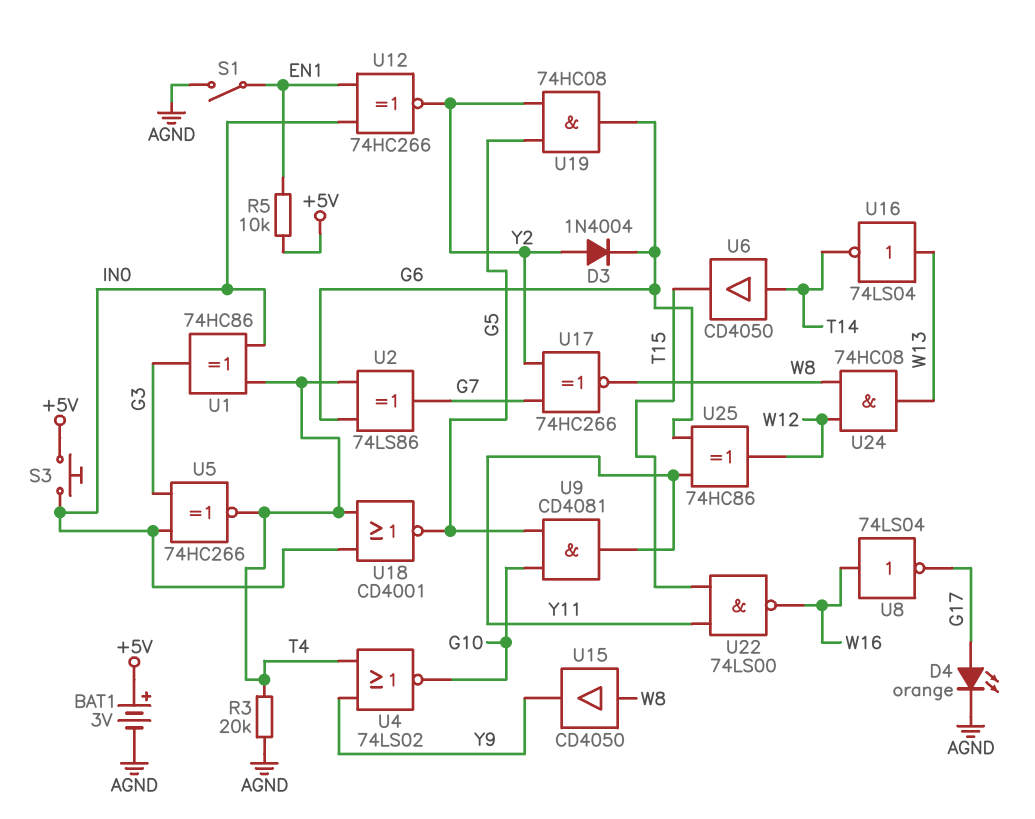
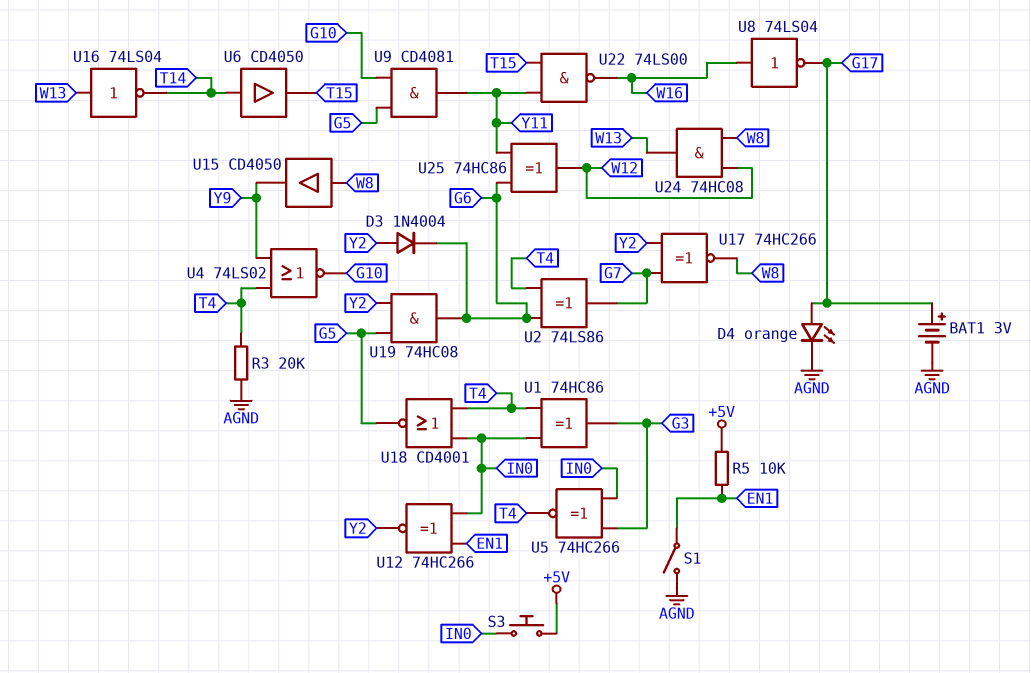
BAT1: 3V (plus +5V, minus AGND) -> 3V (plus G17, minus AGND)

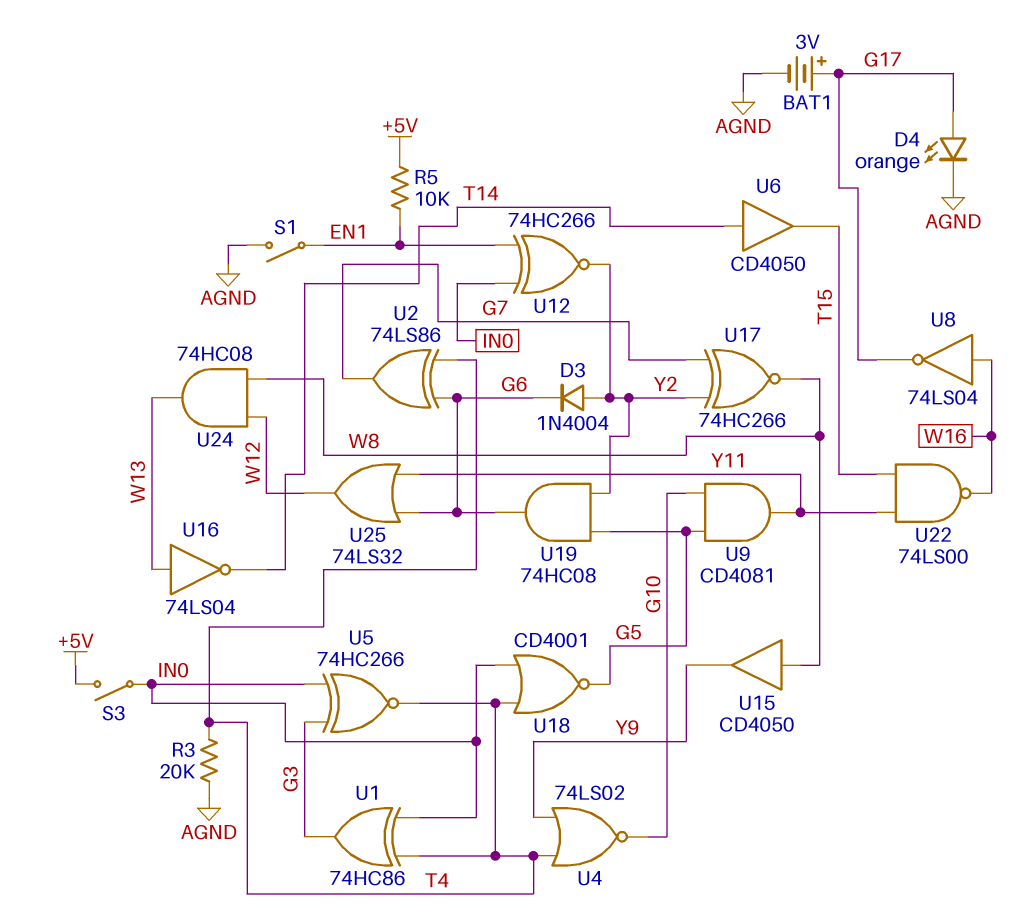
S3: button (+5V, IN0) -> switch (+5V, IN0)
U25: XOR 74HC86 (in G6, in Y11, out W12) -> OR 74LS32 (in G6, in Y11, out W12)

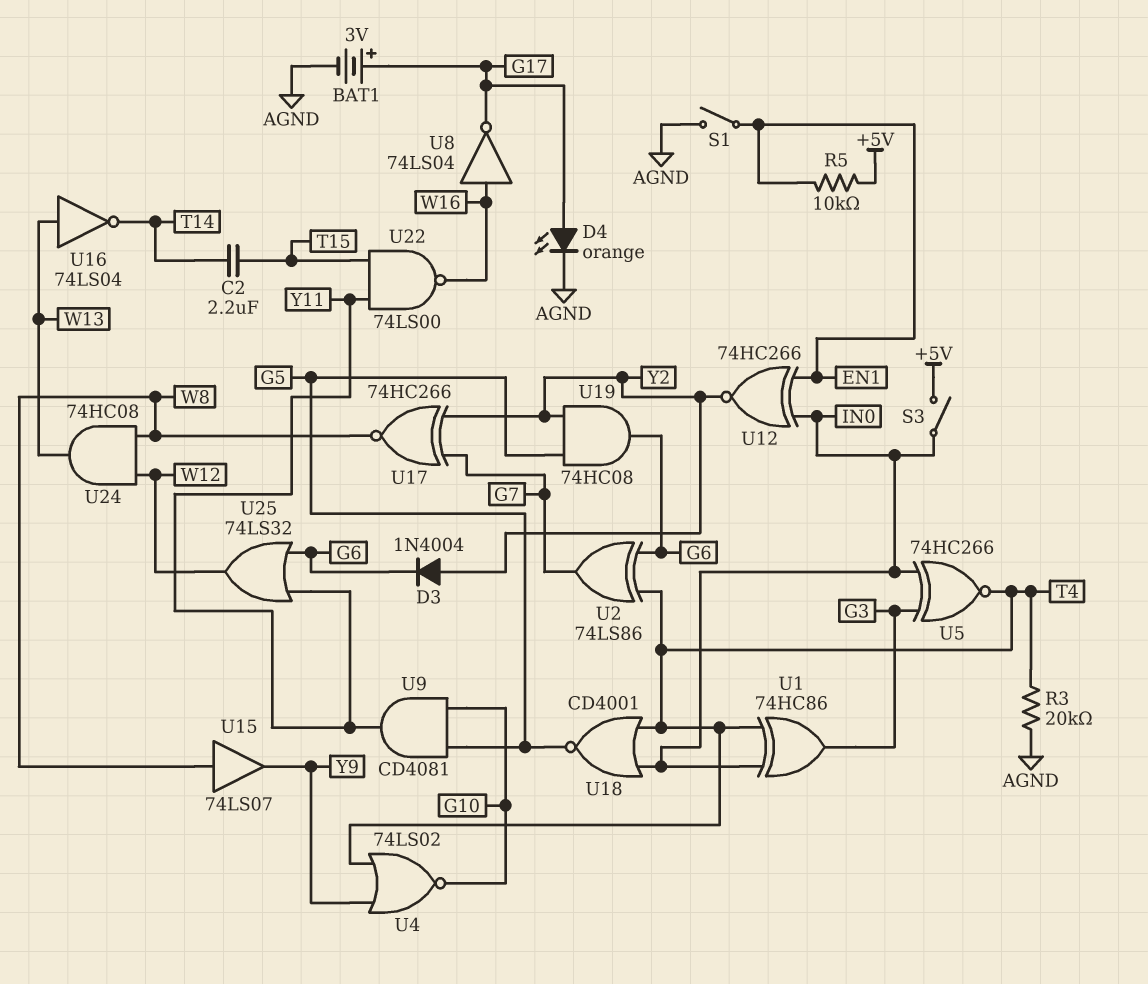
C2: none -> 2.2uF (T14, T15)
U6: buffer CD4050 (in T14, out T15) -> none
U15: buffer CD4050 (in W8, out Y9) -> buffer 74LS07 (in W8, out Y9)

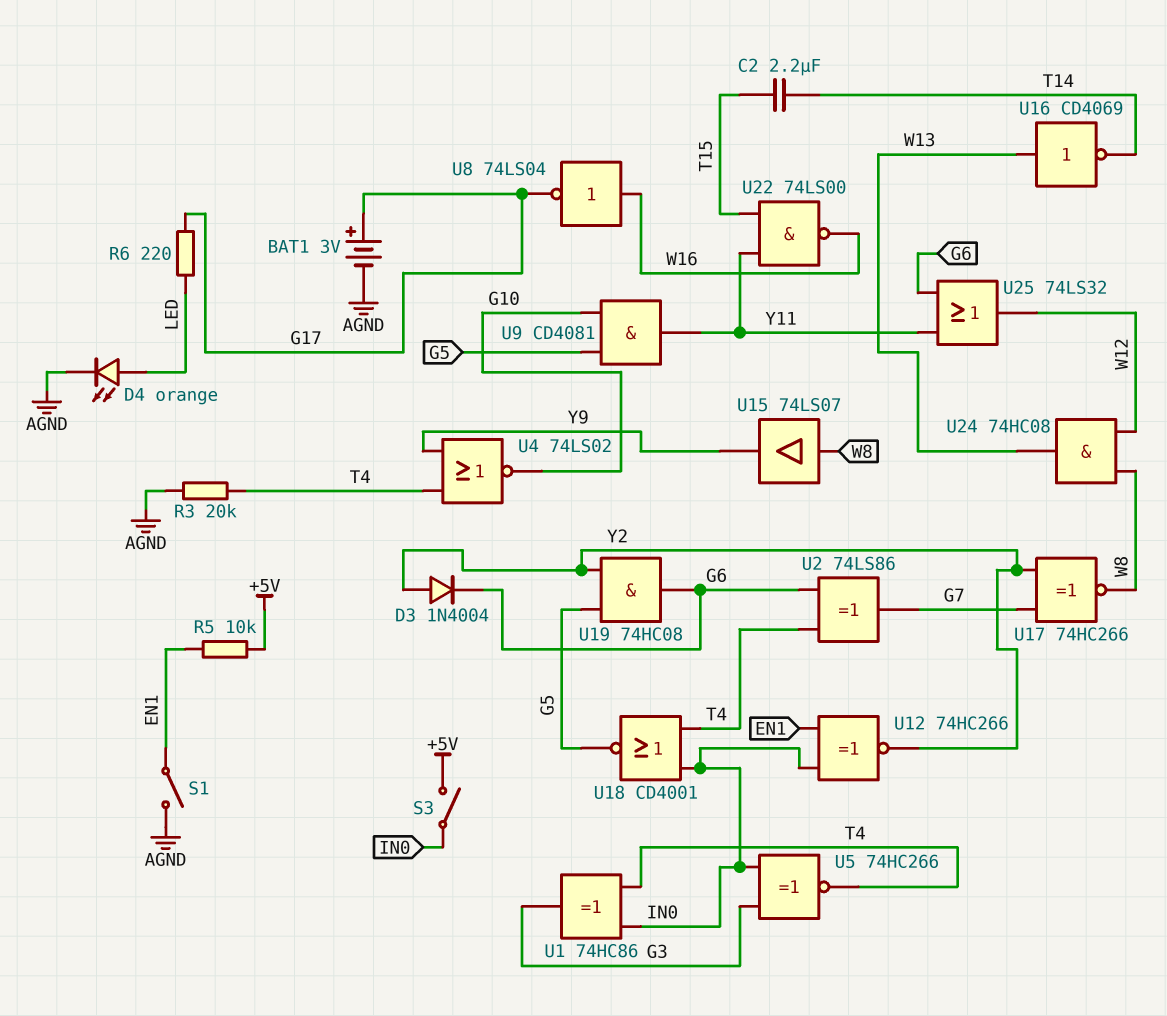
D4: LED orange (A G17, K AGND) -> LED orange (A LED, K AGND)
R6: none -> 220 (G17, LED)
U16: NOT 74LS04 (in W13, out T14) -> NOT CD4069 (in W13, out T14)

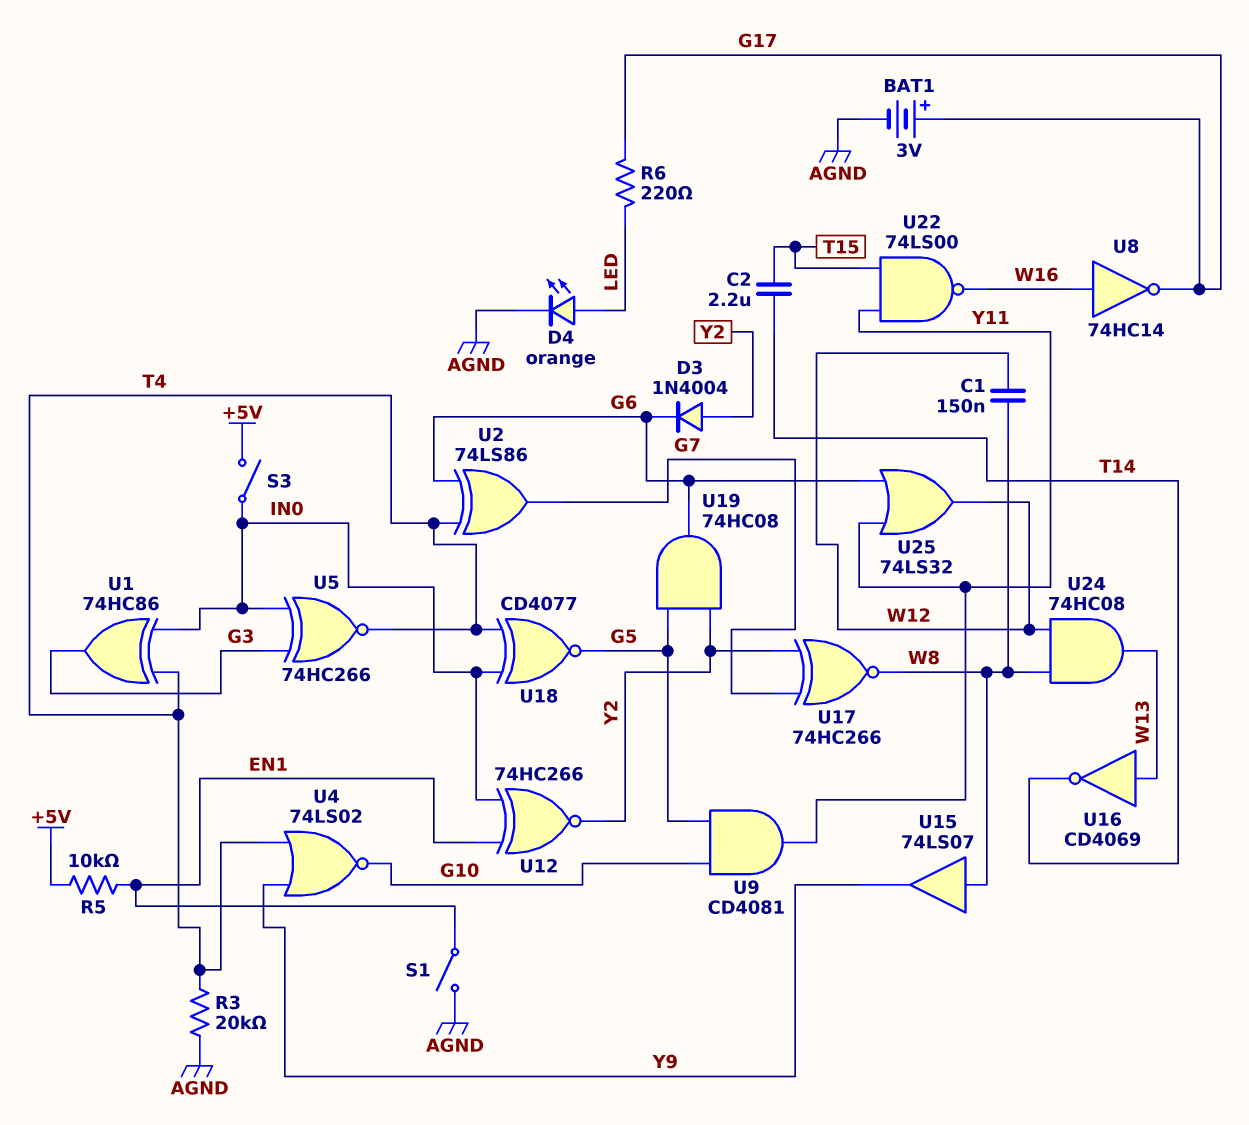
C1: none -> 150nF (W8, W12)
U8: NOT 74LS04 (in W16, out G17) -> NOT 74HC14 (in W16, out G17)
U18: NOR CD4001 (in IN0, in T4, out G5) -> XNOR CD4077 (in IN0, in T4, out G5)

